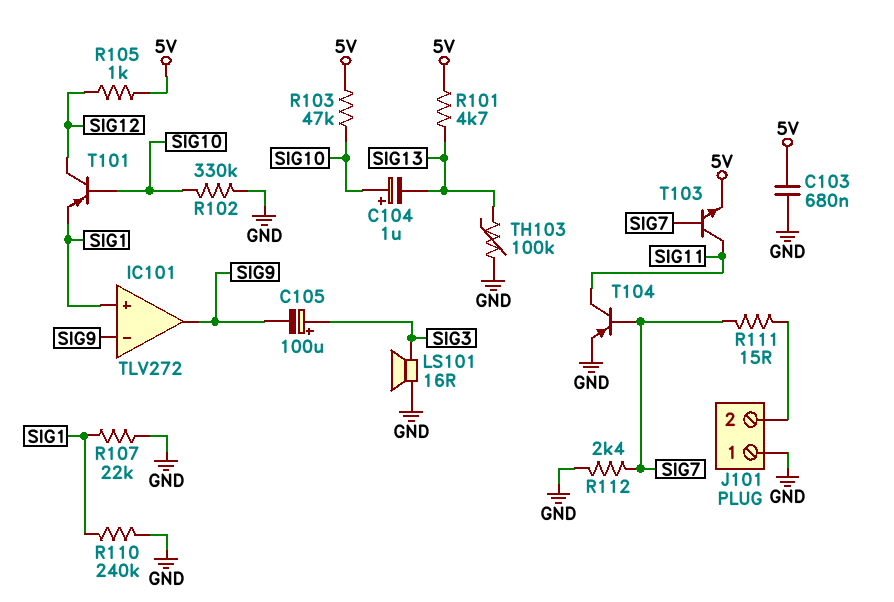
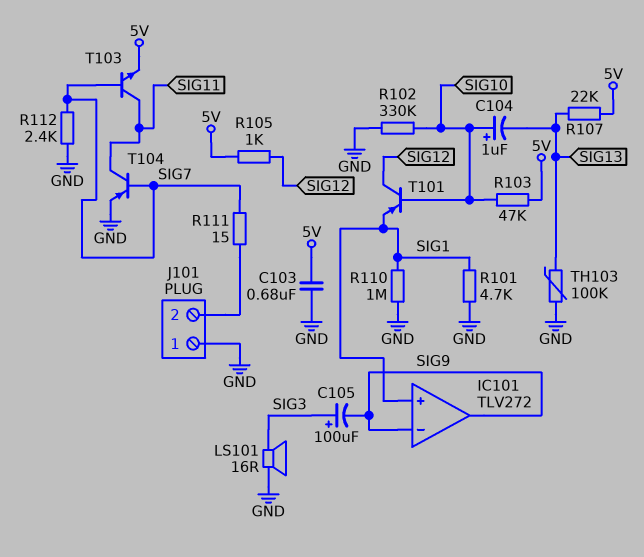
R101: 4.7k (5V, SIG13) -> 4.7k (GND, SIG1)
R107: 22k (GND, SIG1) -> 22k (5V, SIG13)
R110: 240k (GND, SIG1) -> 1M (GND, SIG1)

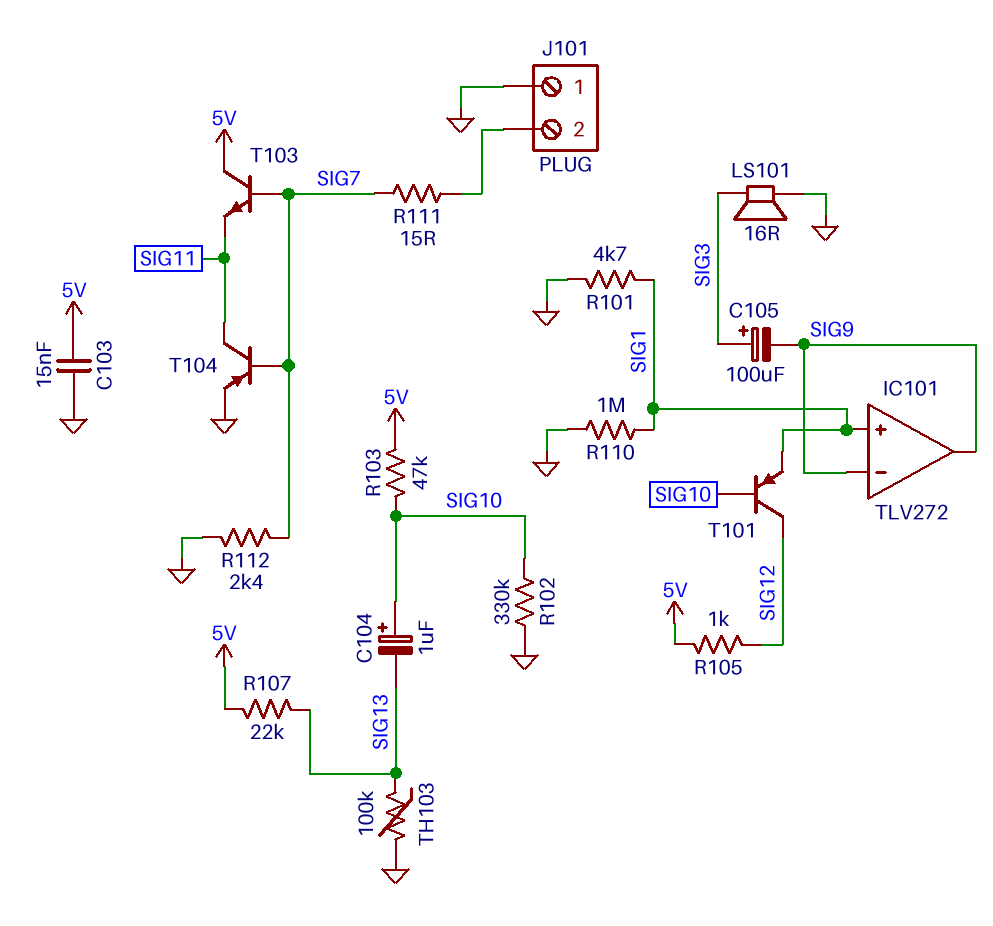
C103: 680nF (5V, GND) -> 15nF (5V, GND)
T103: NPN (B SIG7, C SIG11, E 5V) -> NPN (B SIG7, C 5V, E SIG11)

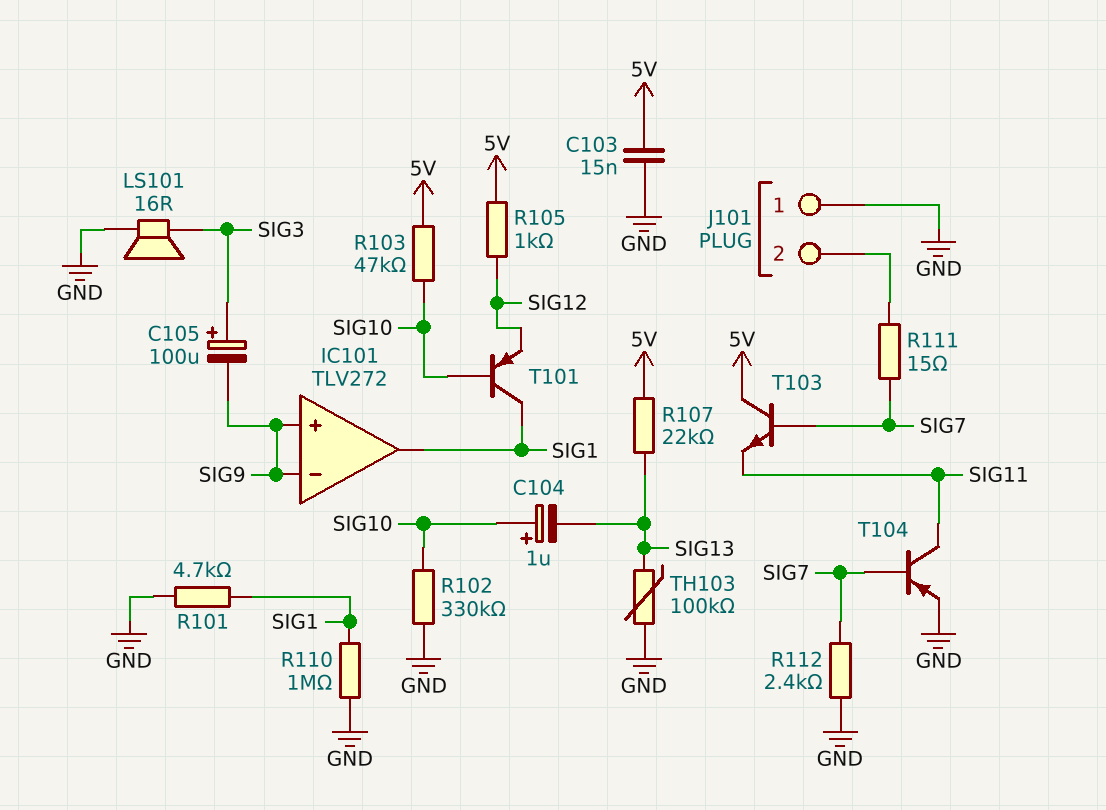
IC101 pin in+: SIG1 -> SIG9
IC101 pin out: SIG9 -> SIG1
T101: PNP (B SIG10, C SIG12, E SIG1) -> PNP (B SIG10, C SIG1, E SIG12)

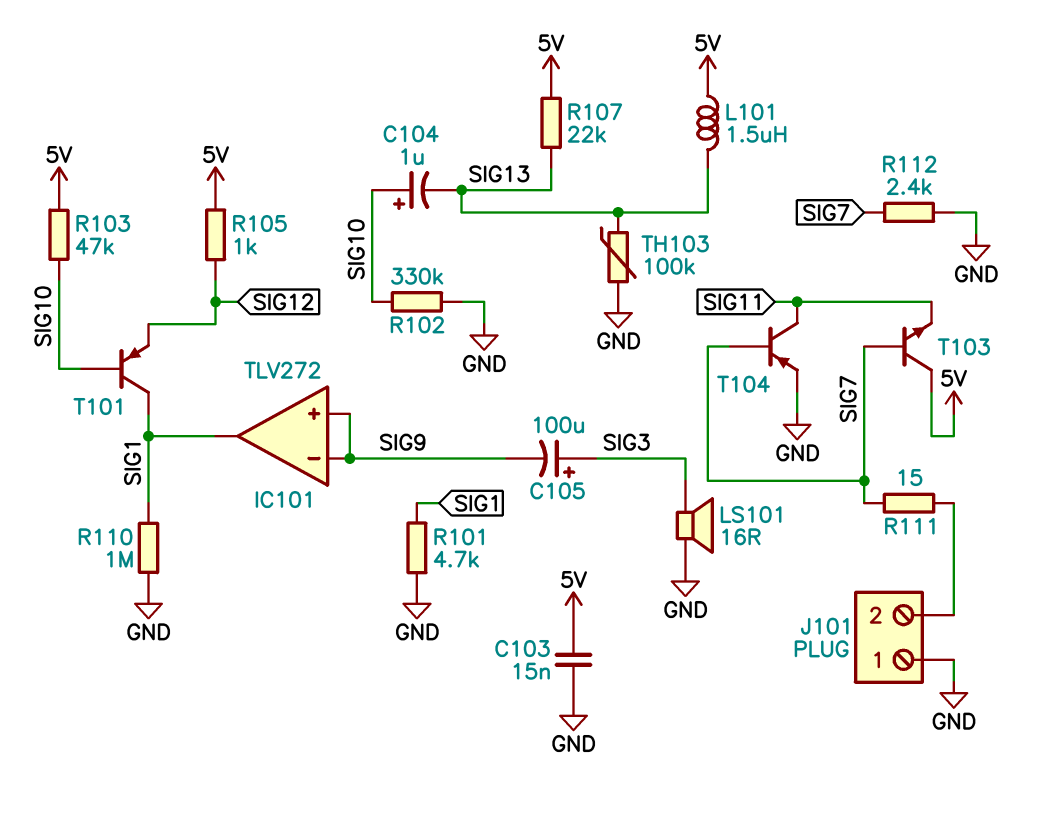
L101: none -> 1.5uH (5V, SIG13)

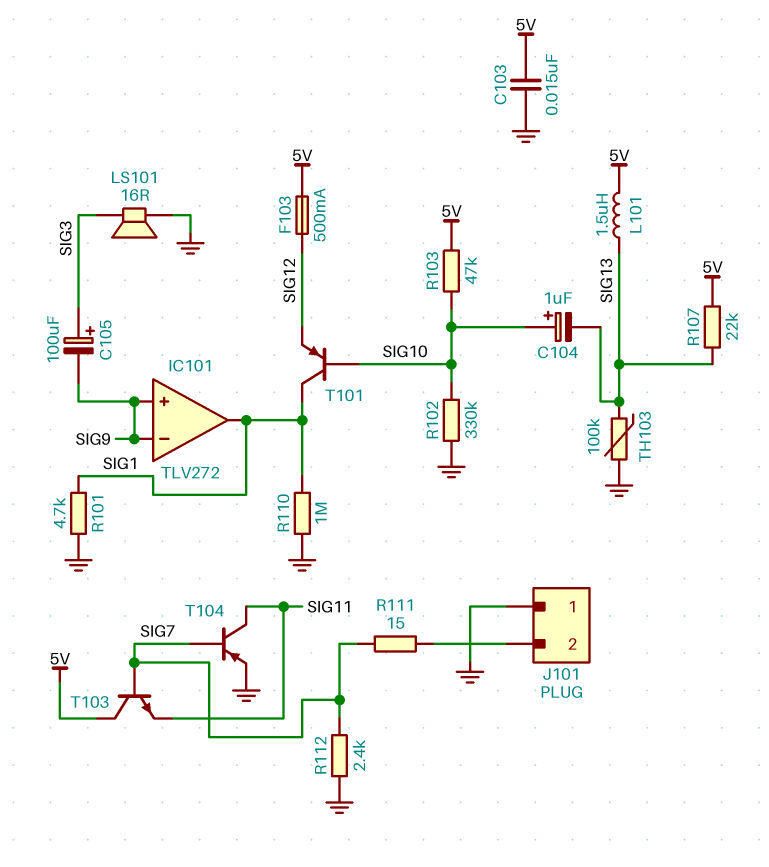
F103: none -> 500mA (5V, SIG12)
R105: 1k (5V, SIG12) -> none

